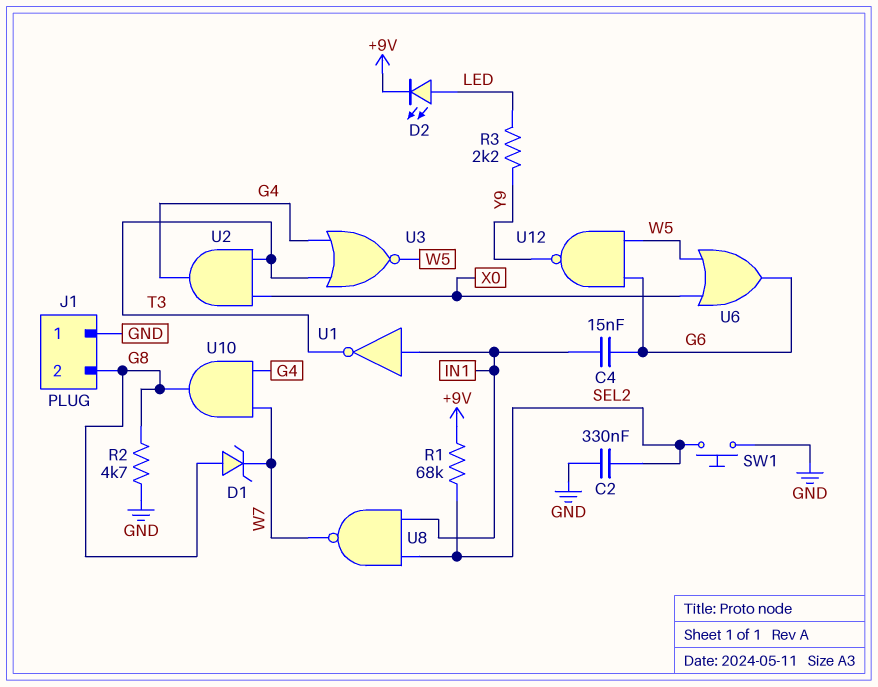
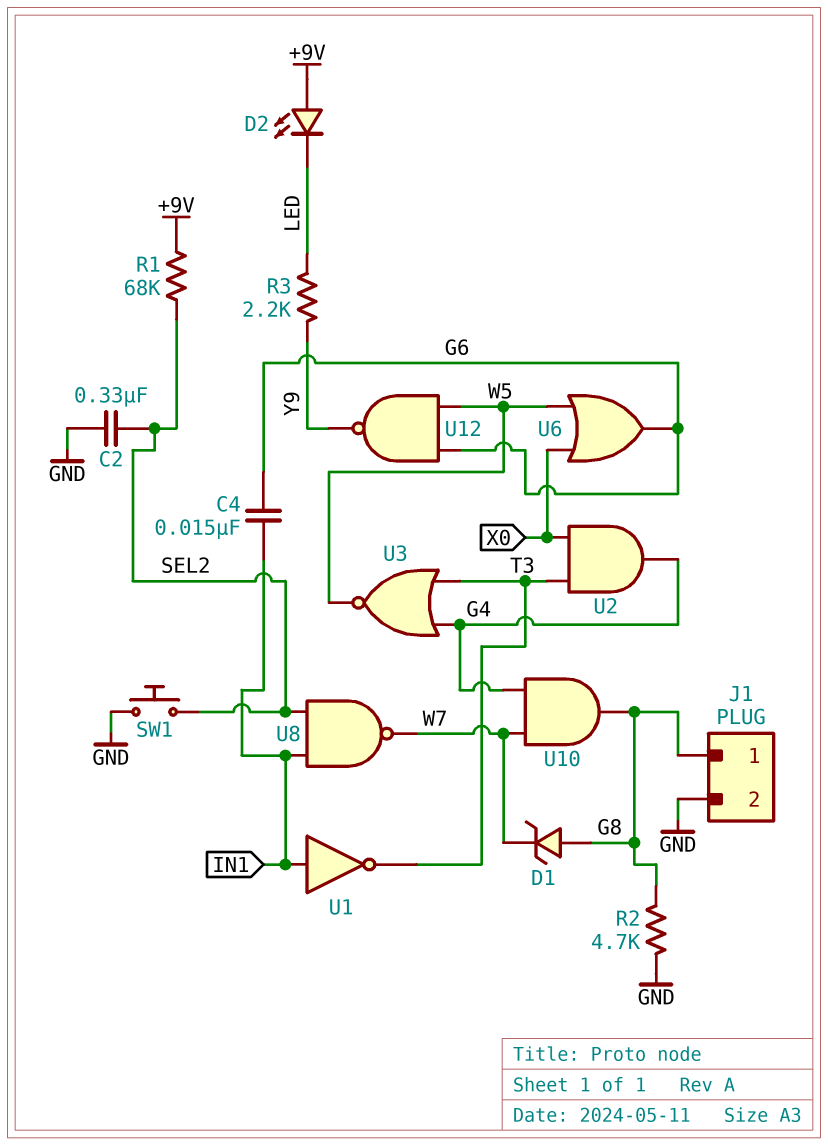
D2: LED (A LED, K +9V) -> LED (A +9V, K LED)
J1 pin 1: GND -> G8
J1 pin 2: G8 -> GND

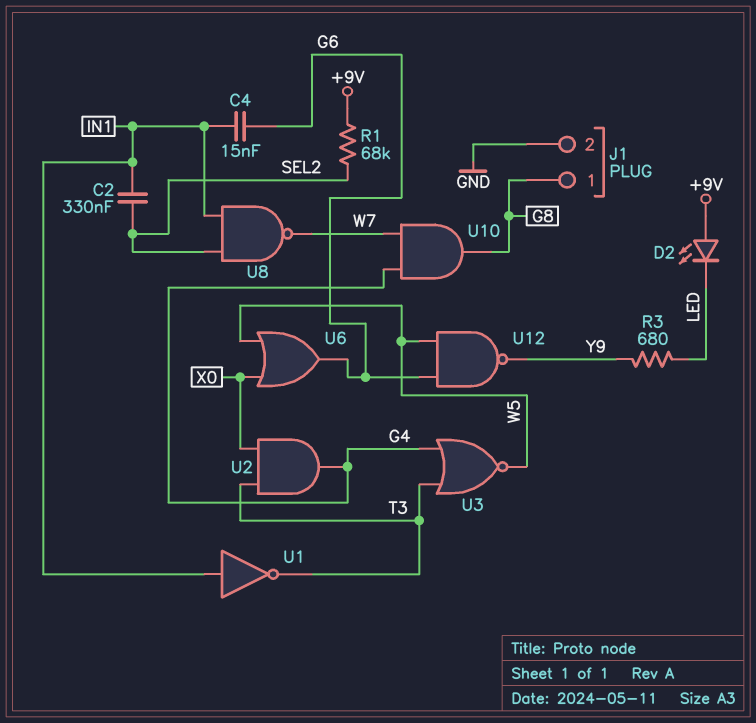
C2: 330nF (GND, SEL2) -> 330nF (IN1, SEL2)
D1: zener (A G8, K W7) -> none
R2: 4.7k (G8, GND) -> none
R3: 2.2k (LED, Y9) -> 680 (LED, Y9)
SW1: button (GND, SEL2) -> none

